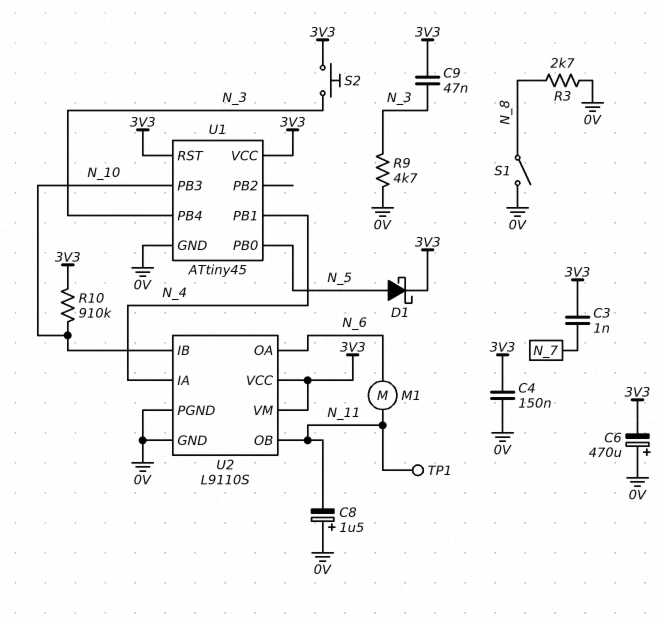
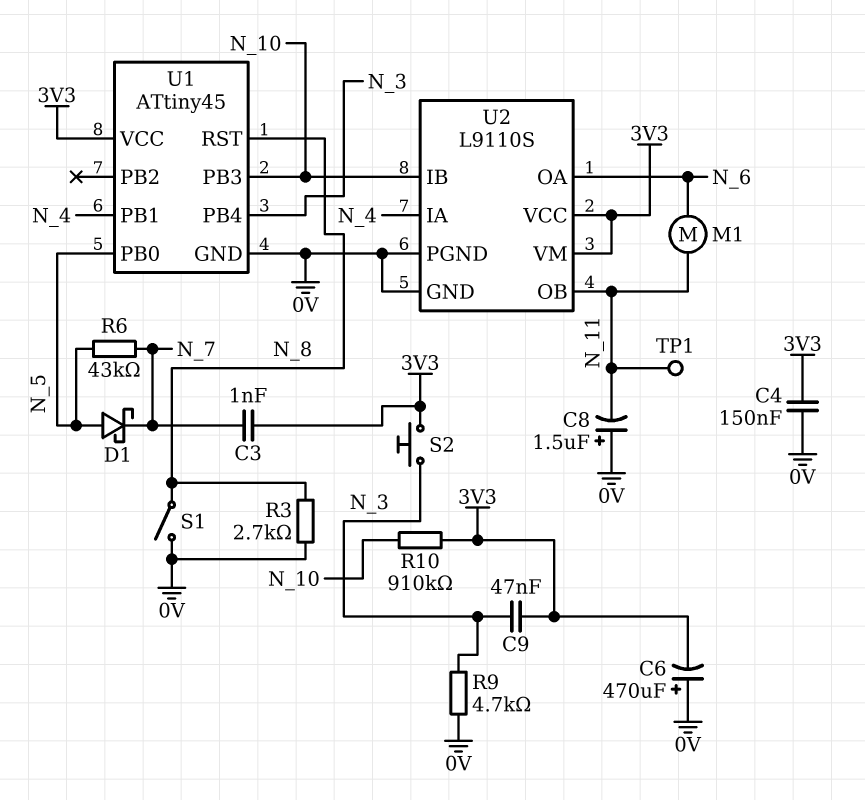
D1: schottky (A N_5, K 3V3) -> schottky (A N_5, K N_7)
R6: none -> 43k (N_5, N_7)
U1 pin RST: 3V3 -> N_8

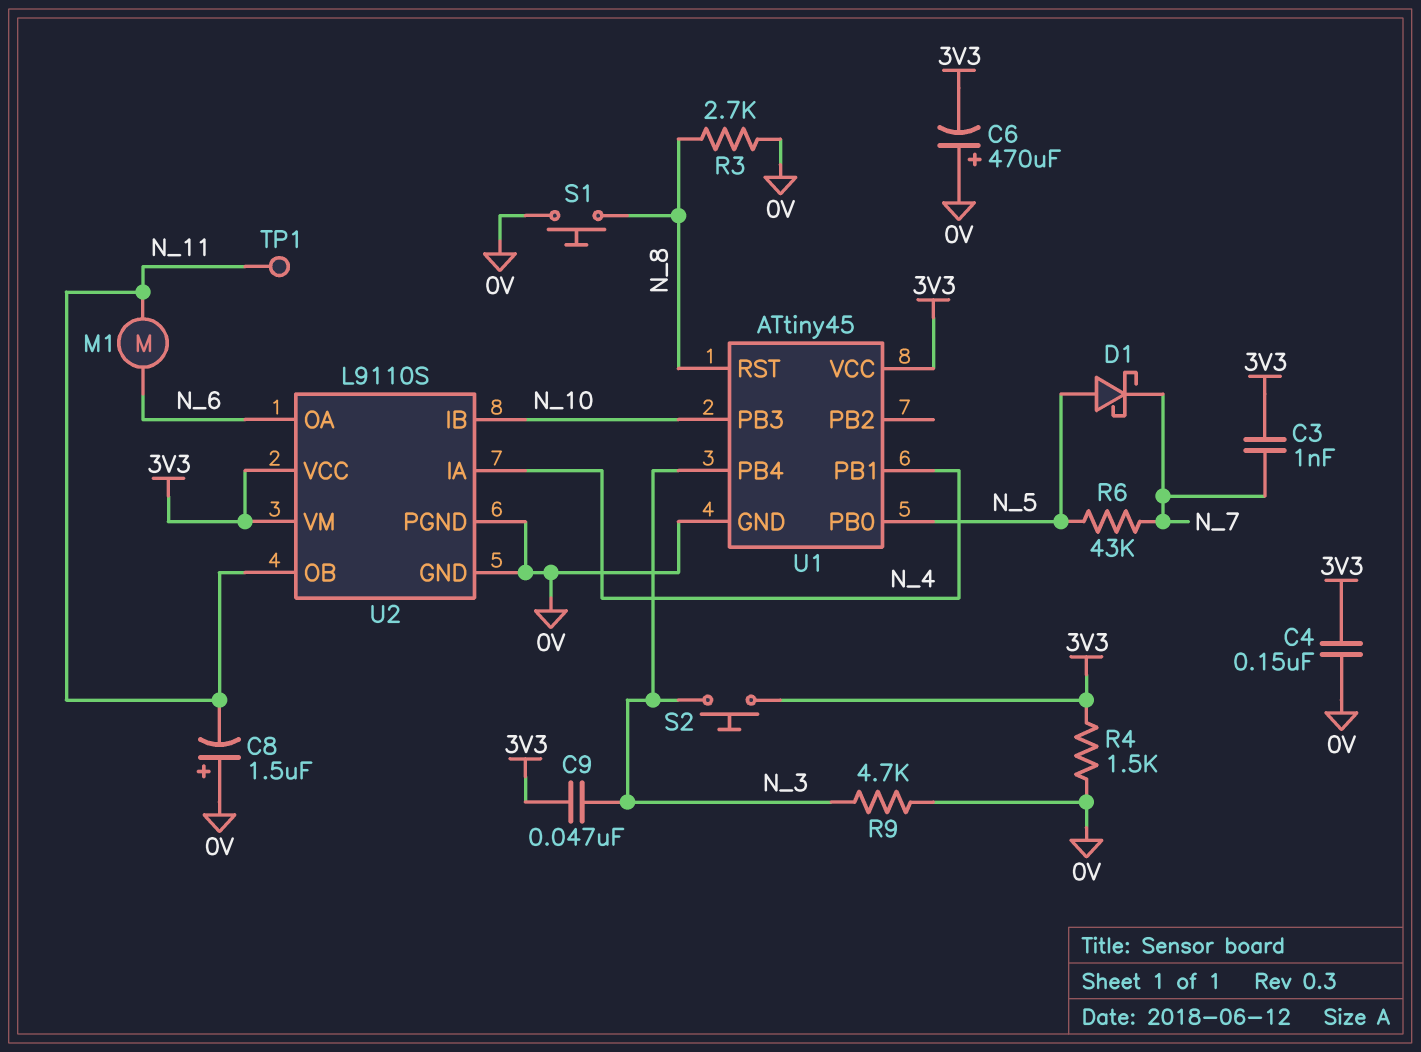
R4: none -> 1.5k (0V, 3V3)
R10: 910k (3V3, N_10) -> none
S1: switch (0V, N_8) -> button (0V, N_8)

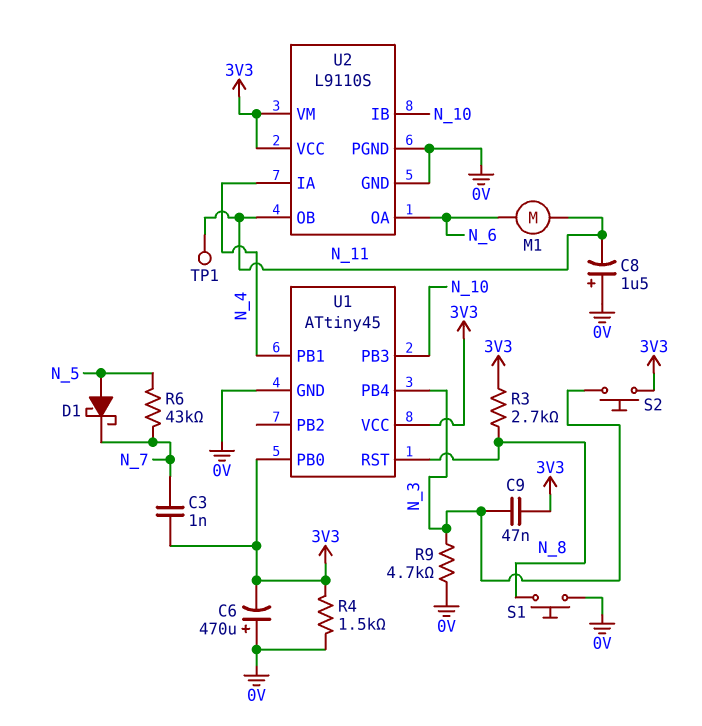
C4: 150nF (0V, 3V3) -> none
R3: 2.7k (0V, N_8) -> 2.7k (3V3, N_8)
U1 pin PB0: N_5 -> 3V3

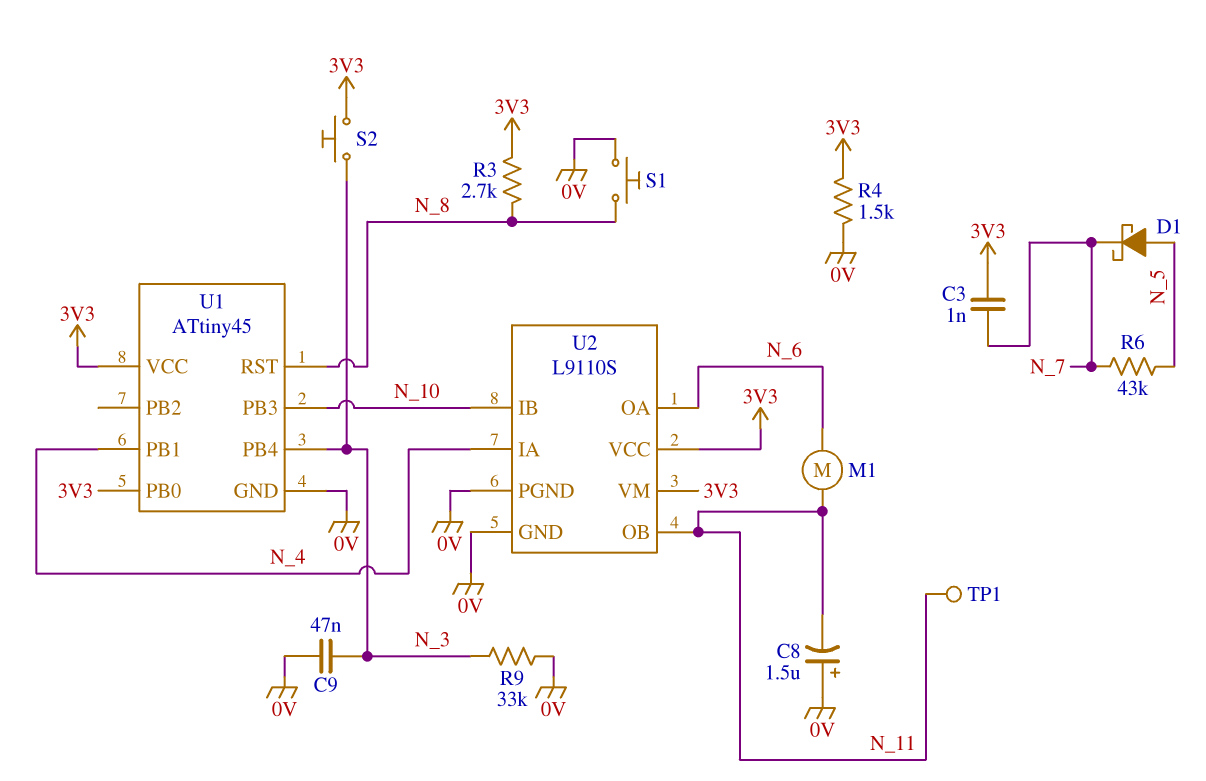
C6: 470uF (plus 0V, minus 3V3) -> none
C9: 47nF (3V3, N_3) -> 47nF (0V, N_3)
R9: 4.7k (0V, N_3) -> 33k (0V, N_3)

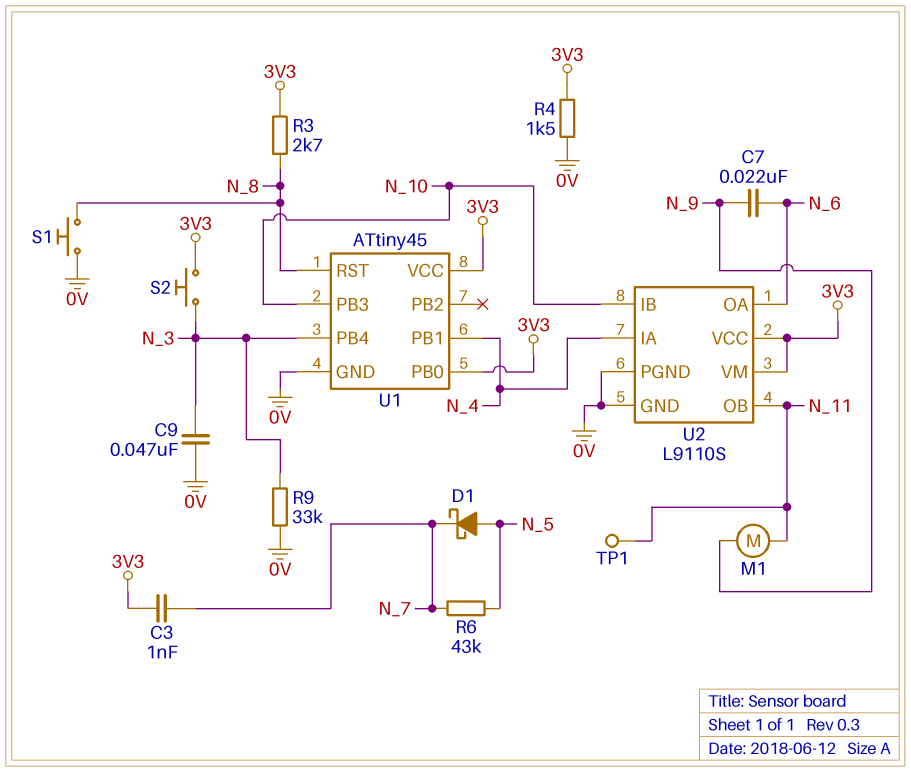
C7: none -> 22nF (N_6, N_9)
C8: 1.5uF (plus 0V, minus N_11) -> none
M1: motor (N_6, N_11) -> motor (N_9, N_11)

